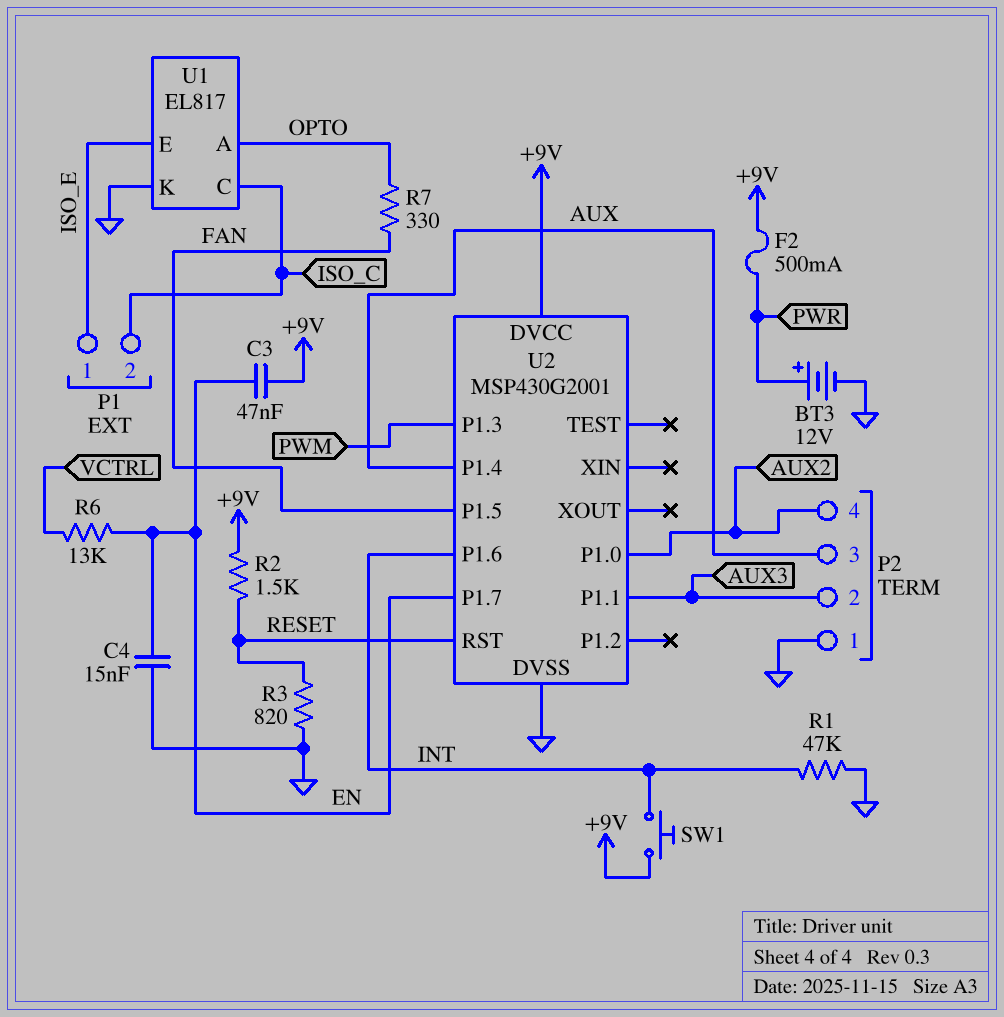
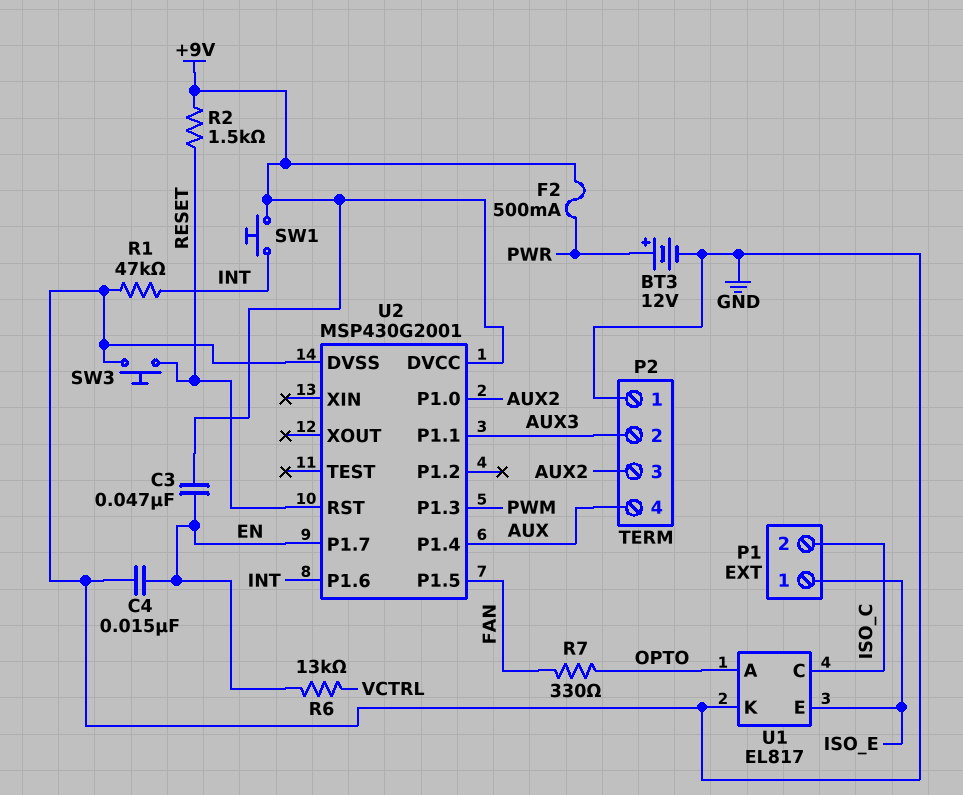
P2 pin 3: AUX -> AUX2
P2 pin 4: AUX2 -> AUX
R3: 820 (GND, RESET) -> none
SW3: none -> button (GND, RESET)

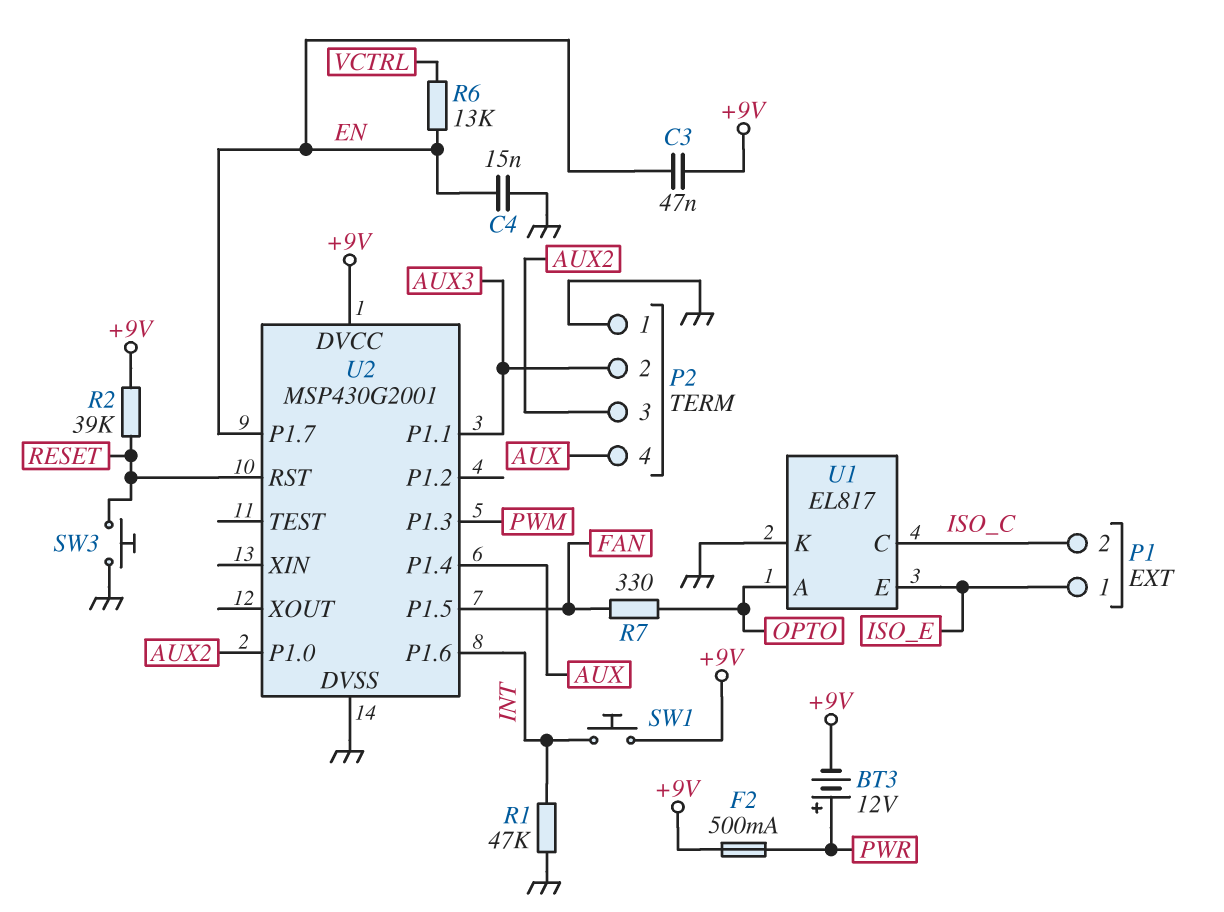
BT3: 12V (plus PWR, minus GND) -> 12V (plus PWR, minus +9V)
R2: 1.5k (+9V, RESET) -> 39k (+9V, RESET)

